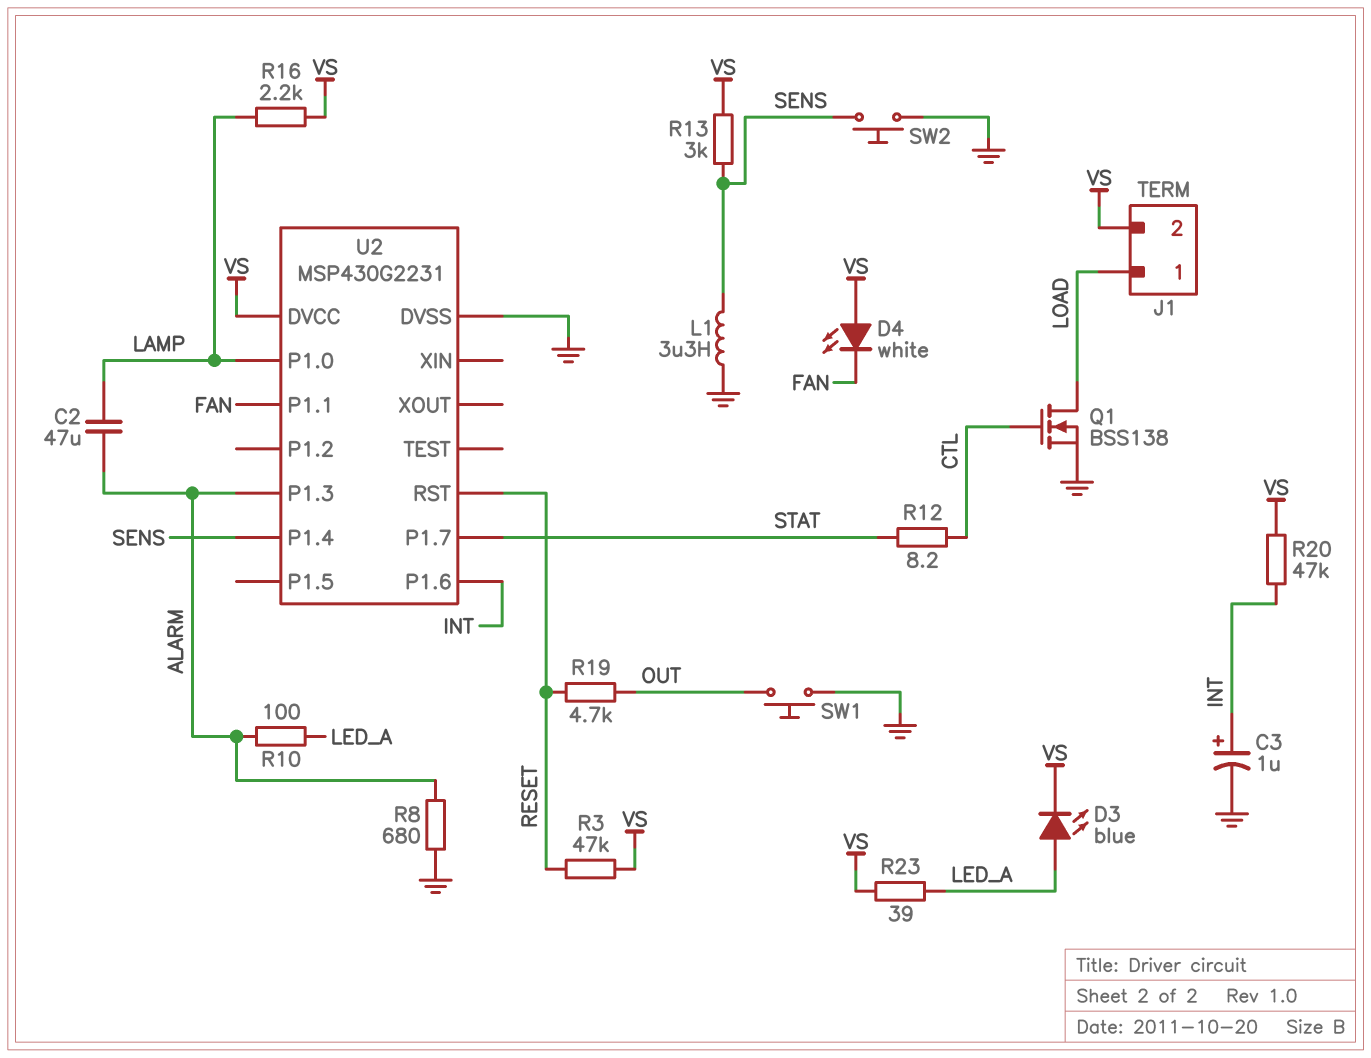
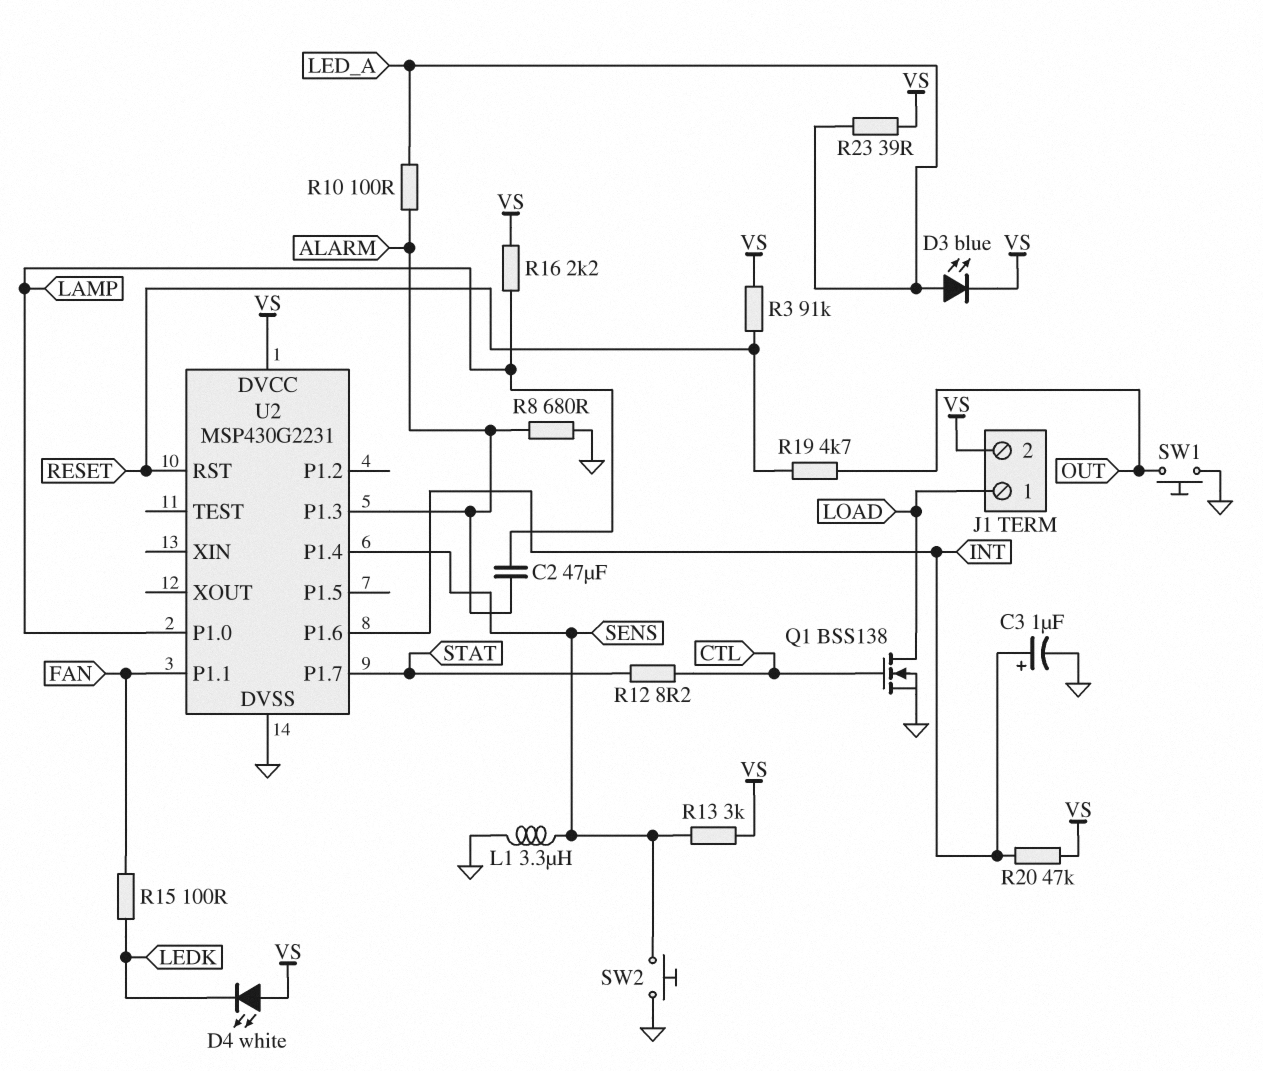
D4: LED white (A VS, K FAN) -> LED white (A VS, K LEDK)
R3: 47k (RESET, VS) -> 91k (RESET, VS)
R15: none -> 100 (FAN, LEDK)

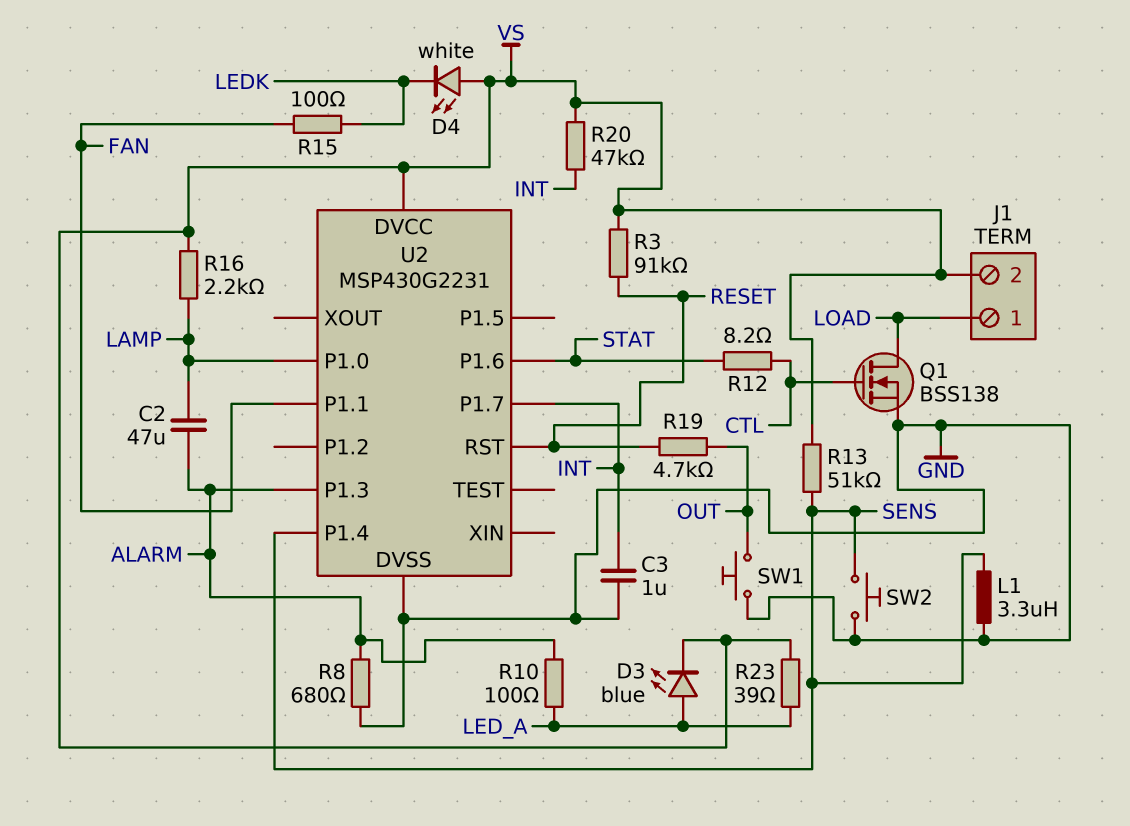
C3: 1uF (plus INT, minus GND) -> 1uF (GND, INT)
R13: 3k (SENS, VS) -> 51k (SENS, VS)
U2 pin P1.6: INT -> STAT
U2 pin P1.7: STAT -> INT

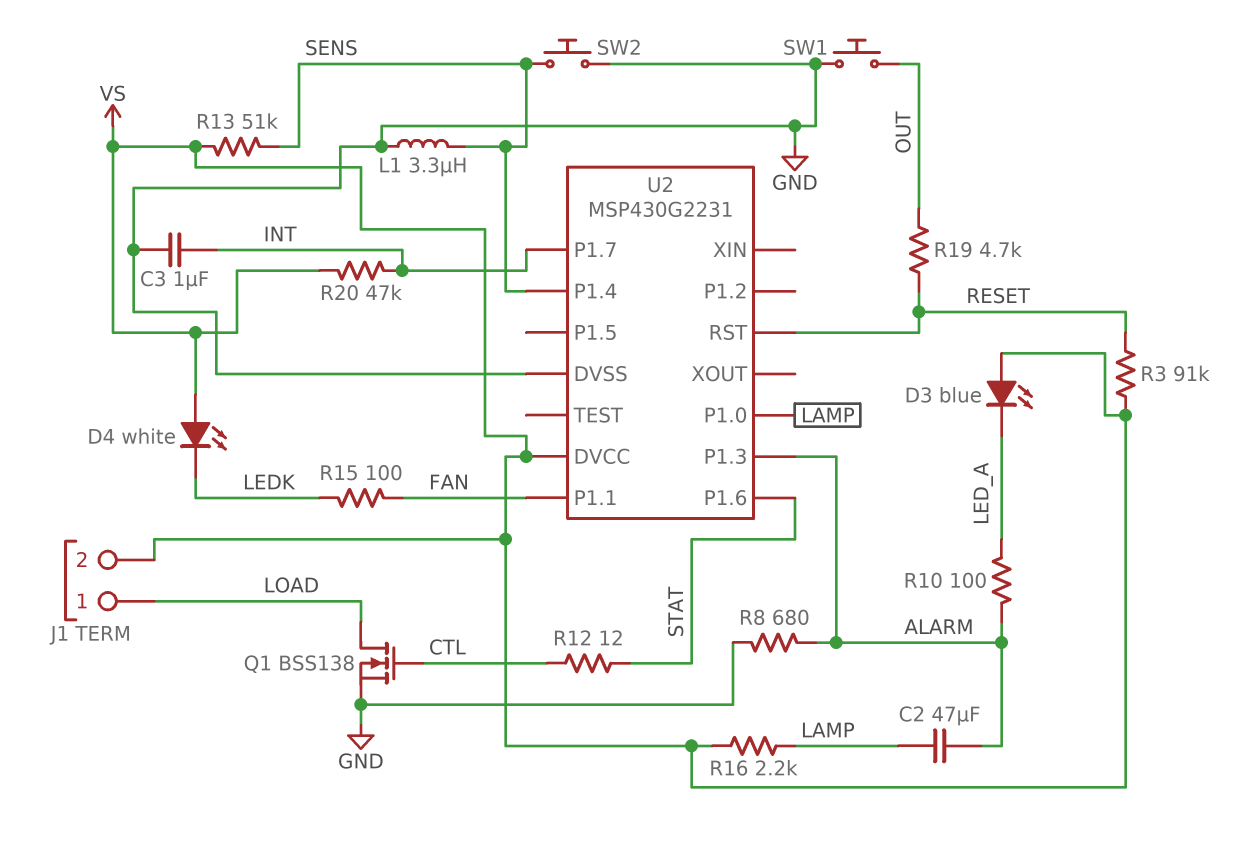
D3: LED blue (A LED_A, K VS) -> LED blue (A VS, K LED_A)
R12: 8.2 (CTL, STAT) -> 12 (CTL, STAT)
R23: 39 (LED_A, VS) -> none

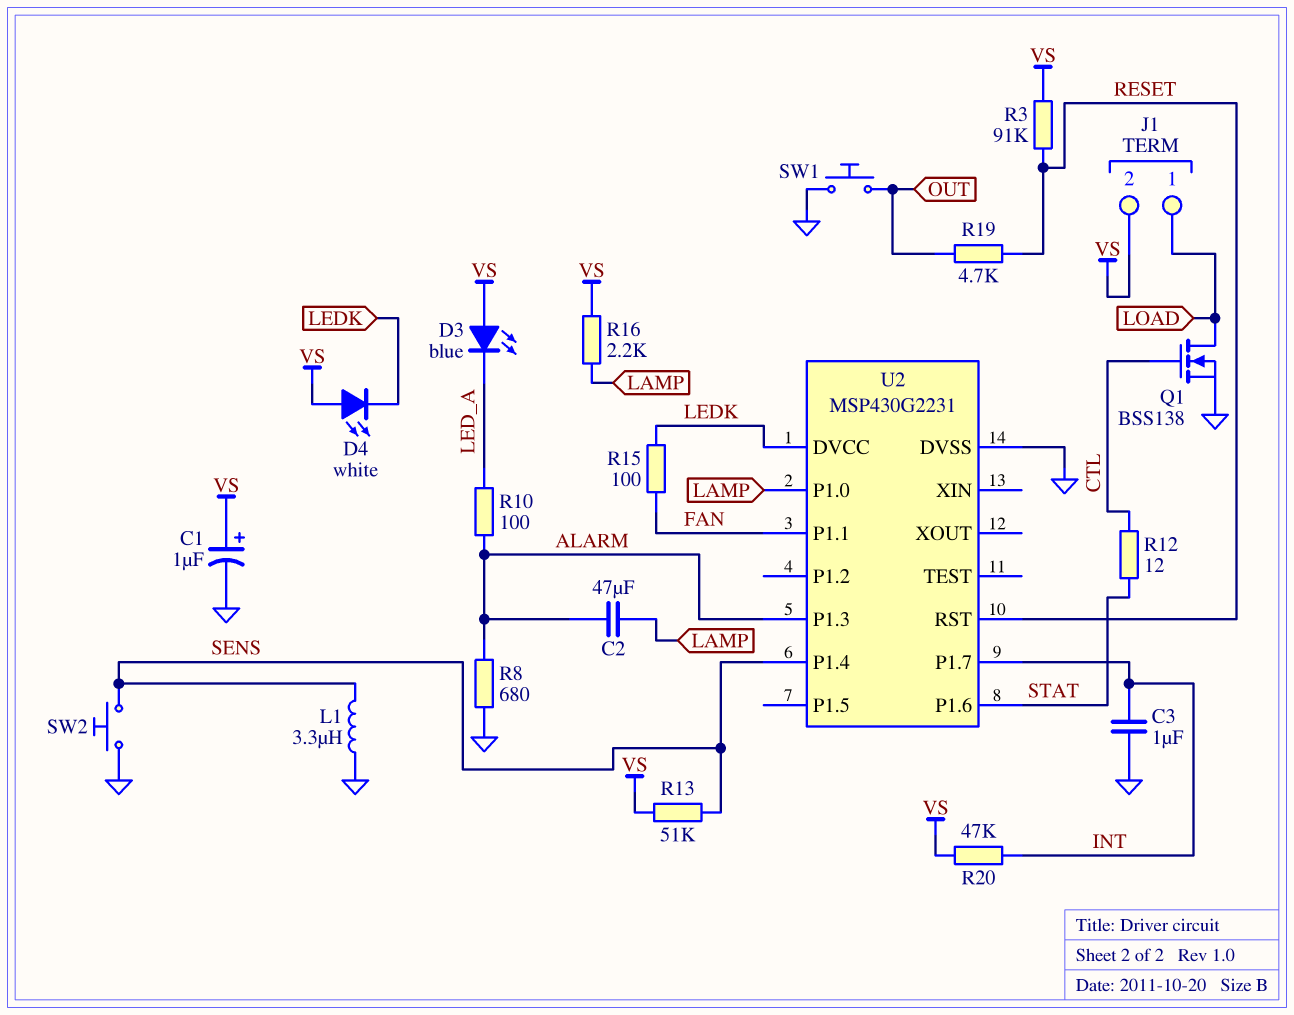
C1: none -> 1uF (plus VS, minus GND)
U2 pin DVCC: VS -> LEDK

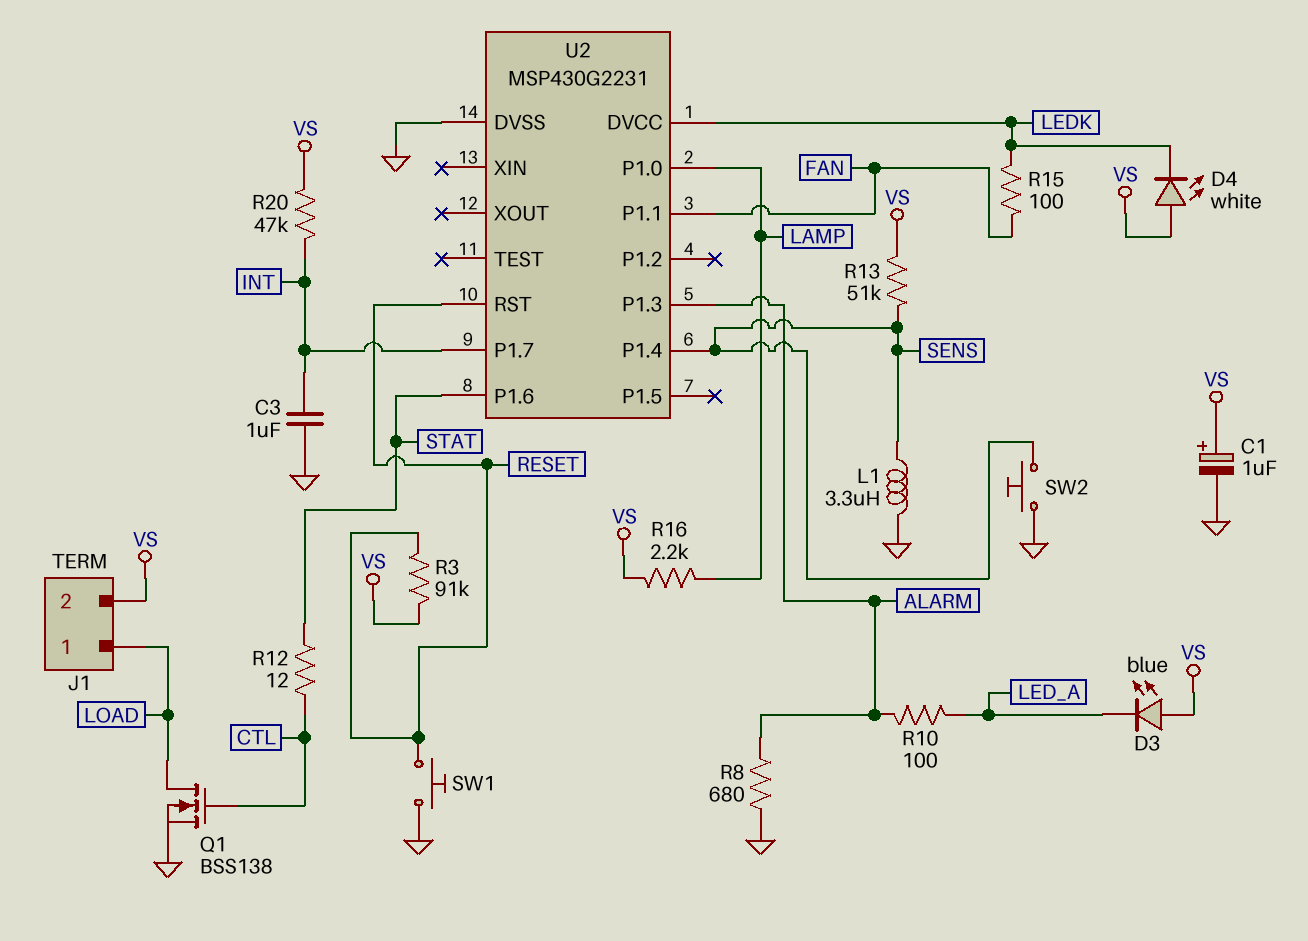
C2: 47uF (ALARM, LAMP) -> none
R19: 4.7k (OUT, RESET) -> none
SW1: button (GND, OUT) -> button (GND, RESET)

